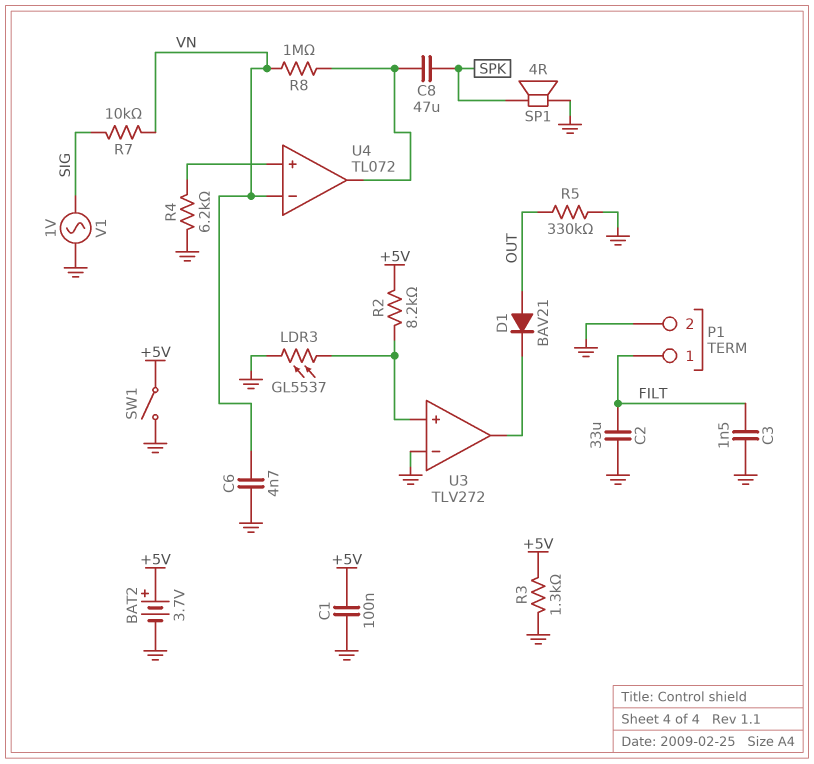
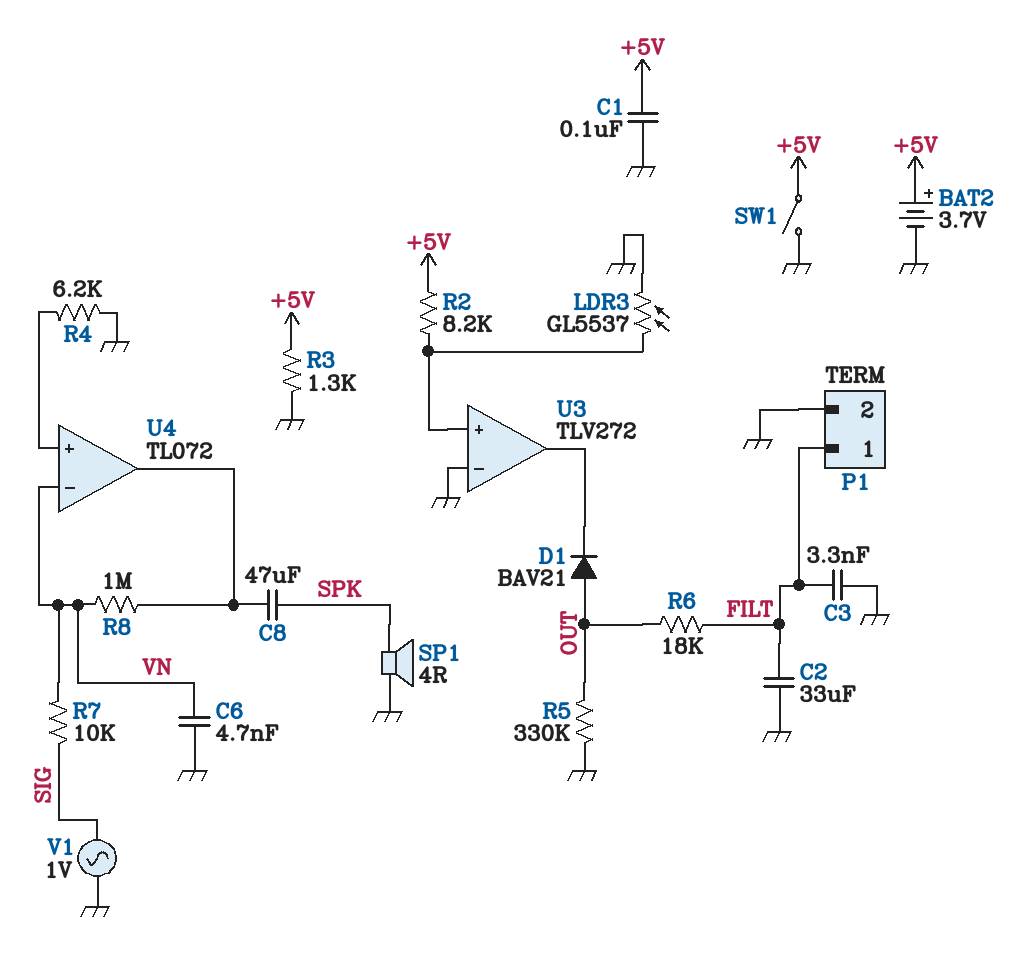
C3: 1.5nF (FILT, GND) -> 3.3nF (FILT, GND)
R6: none -> 18k (FILT, OUT)

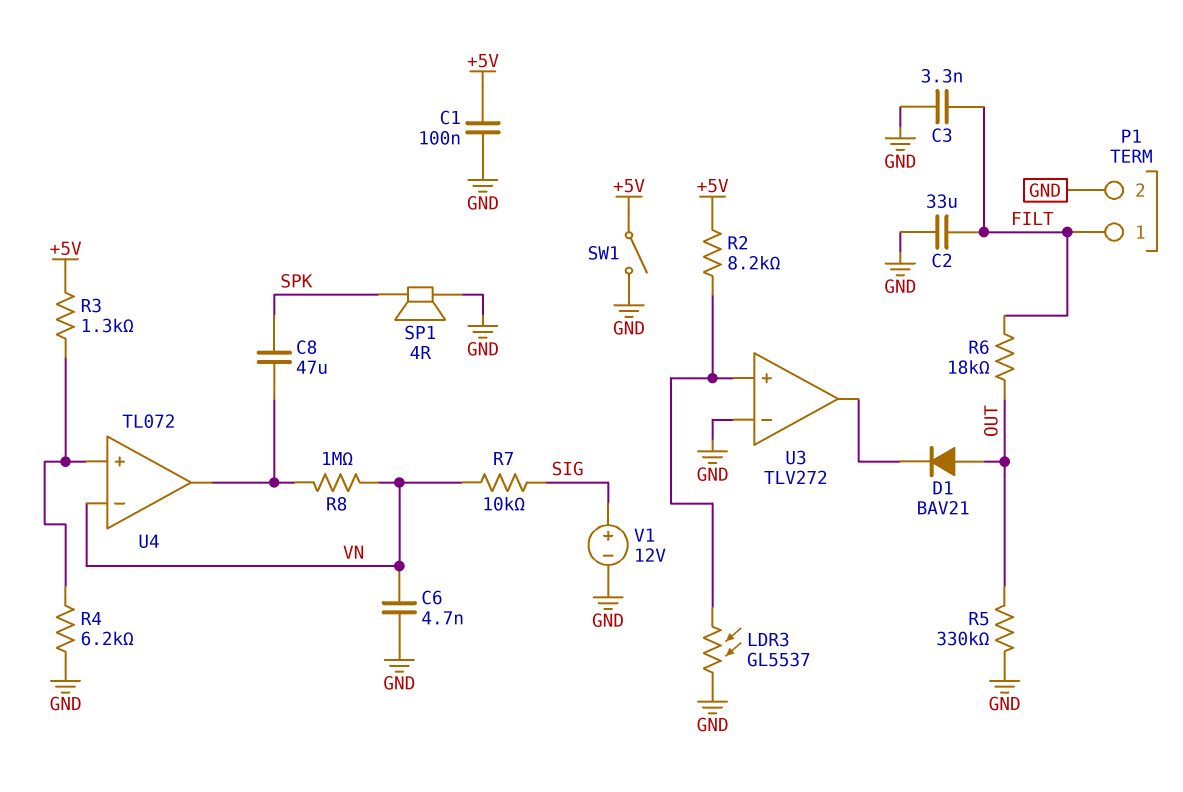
BAT2: 3.7V (plus +5V, minus GND) -> none
R3: 1.3k (+5V, GND) -> 1.3k (+5V, U4/in+)
V1: AC 1V (GND, SIG) -> 12V (plus SIG, minus GND)

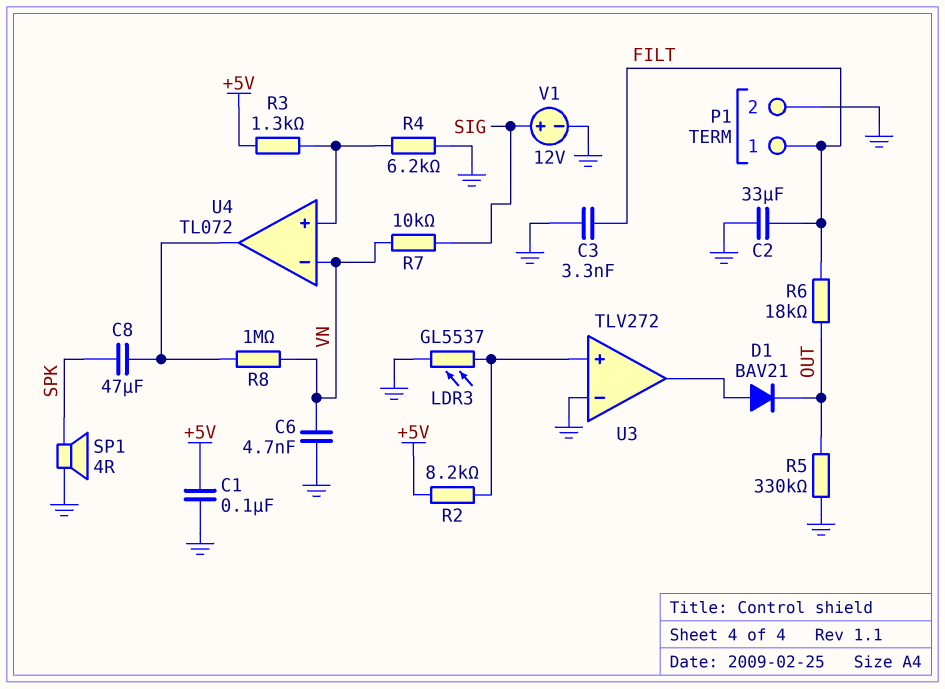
D1: diode BAV21 (A OUT, K U3/out) -> diode BAV21 (A U3/out, K OUT)
SW1: switch (+5V, GND) -> none

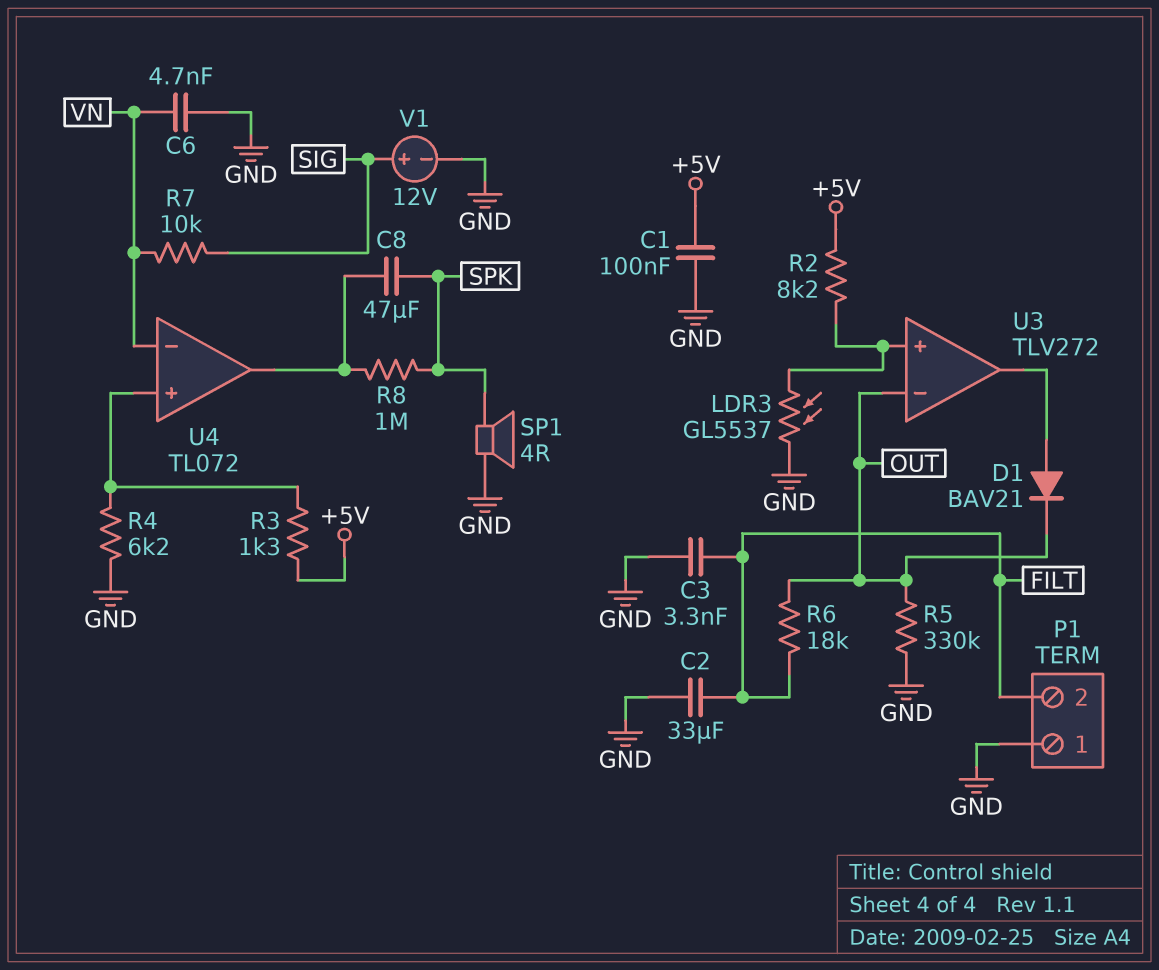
P1 pin 1: FILT -> GND
P1 pin 2: GND -> FILT
R8: 1M (U4/out, VN) -> 1M (SPK, U4/out)
U3 pin in-: GND -> OUT

